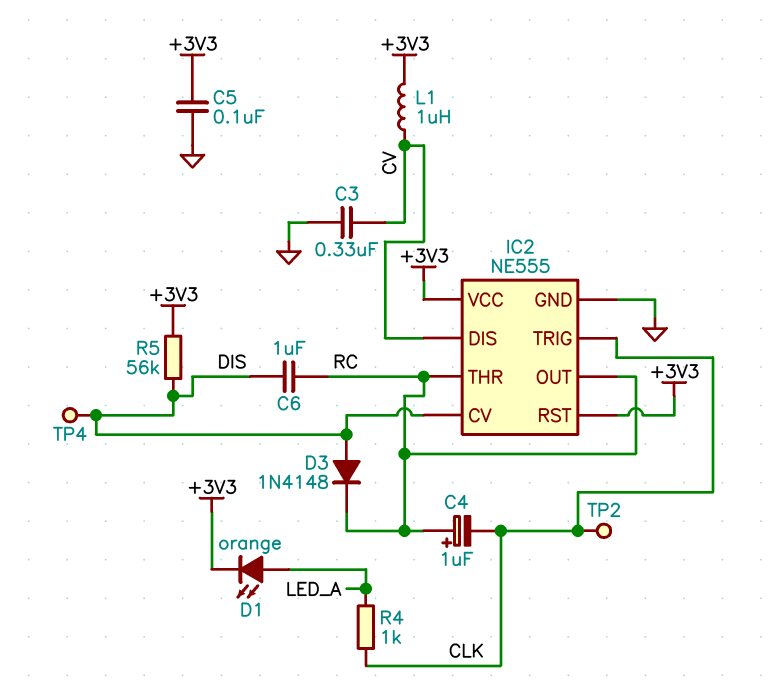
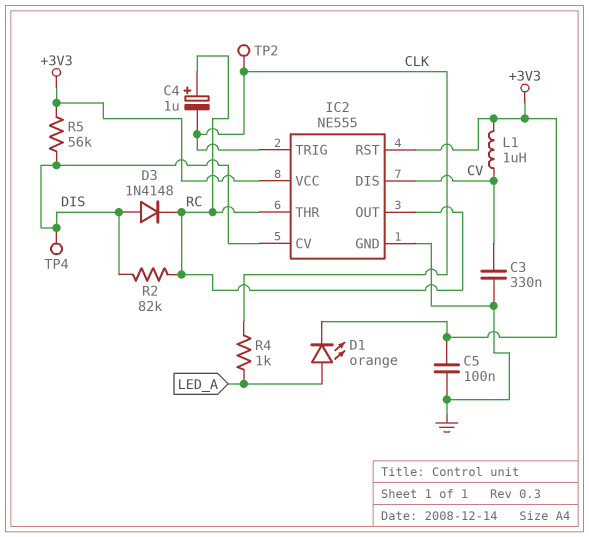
C6: 1uF (DIS, RC) -> none
R2: none -> 82k (DIS, RC)

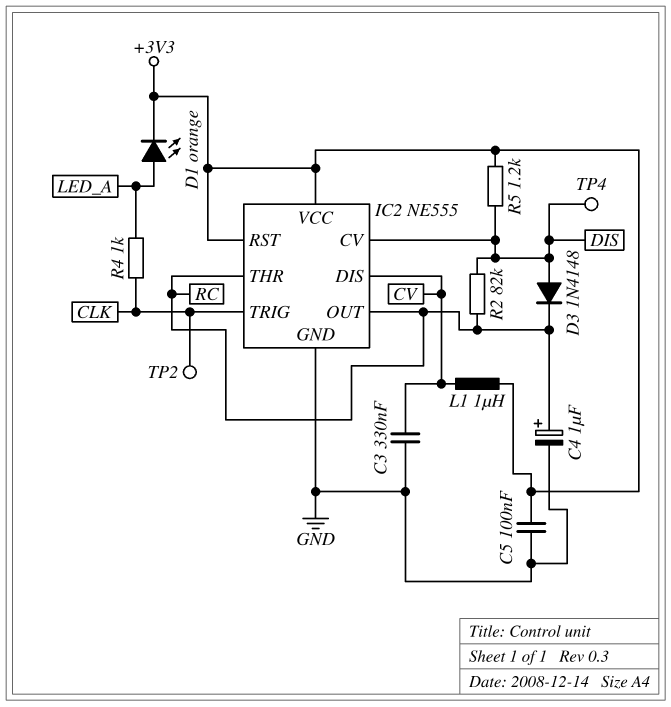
C4: 1uF (plus RC, minus CLK) -> 1uF (plus RC, minus GND)
R5: 56k (+3V3, DIS) -> 1.2k (+3V3, DIS)

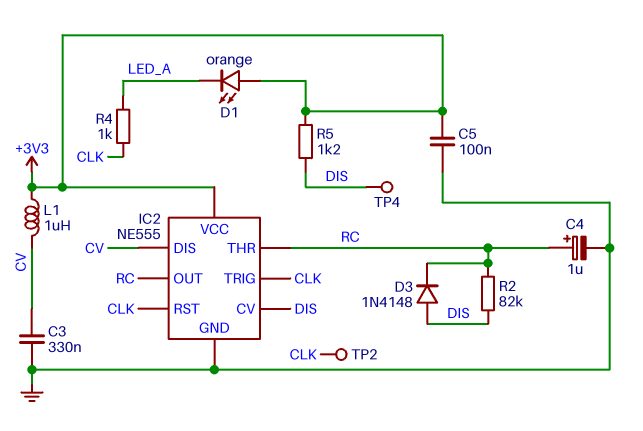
D1: LED orange (A LED_A, K +3V3) -> LED orange (A +3V3, K LED_A)
IC2 pin RST: +3V3 -> CLK

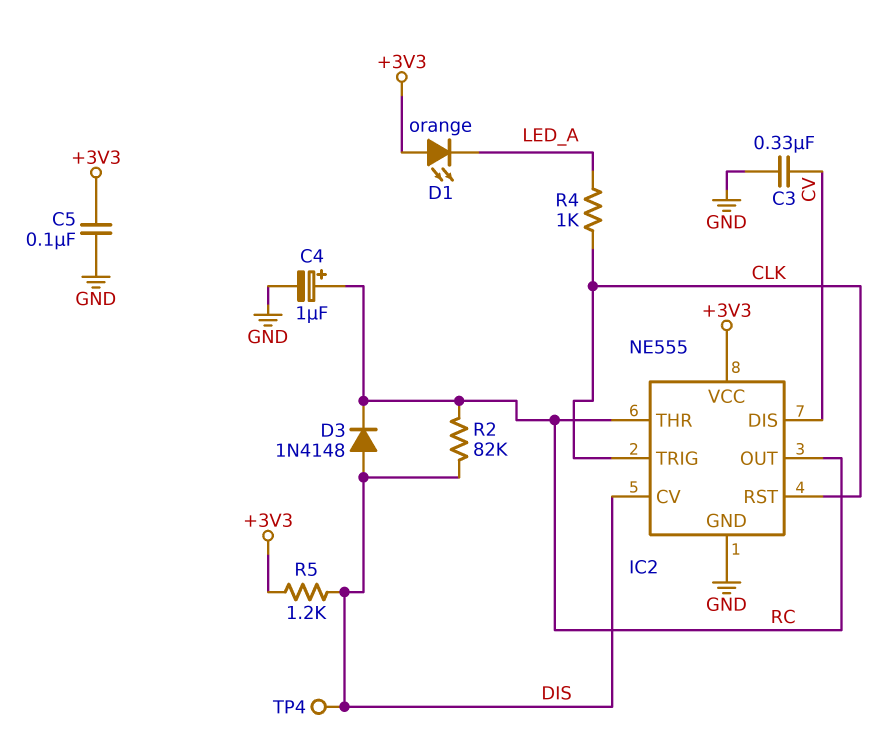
L1: 1uH (+3V3, CV) -> none
TP2: test point (CLK) -> none

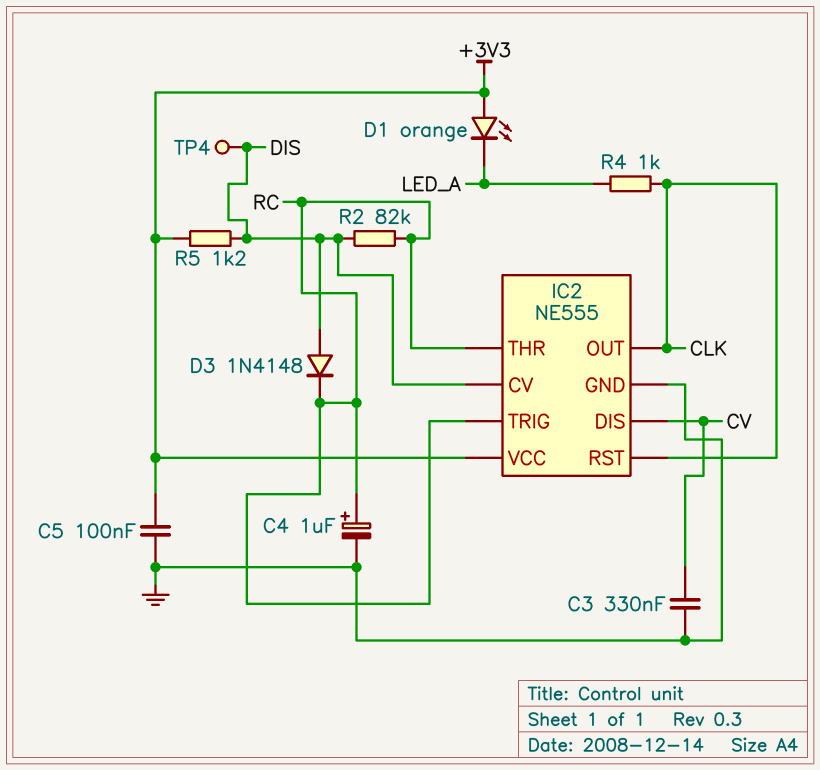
IC2 pin OUT: RC -> CLK
IC2 pin TRIG: CLK -> RC

